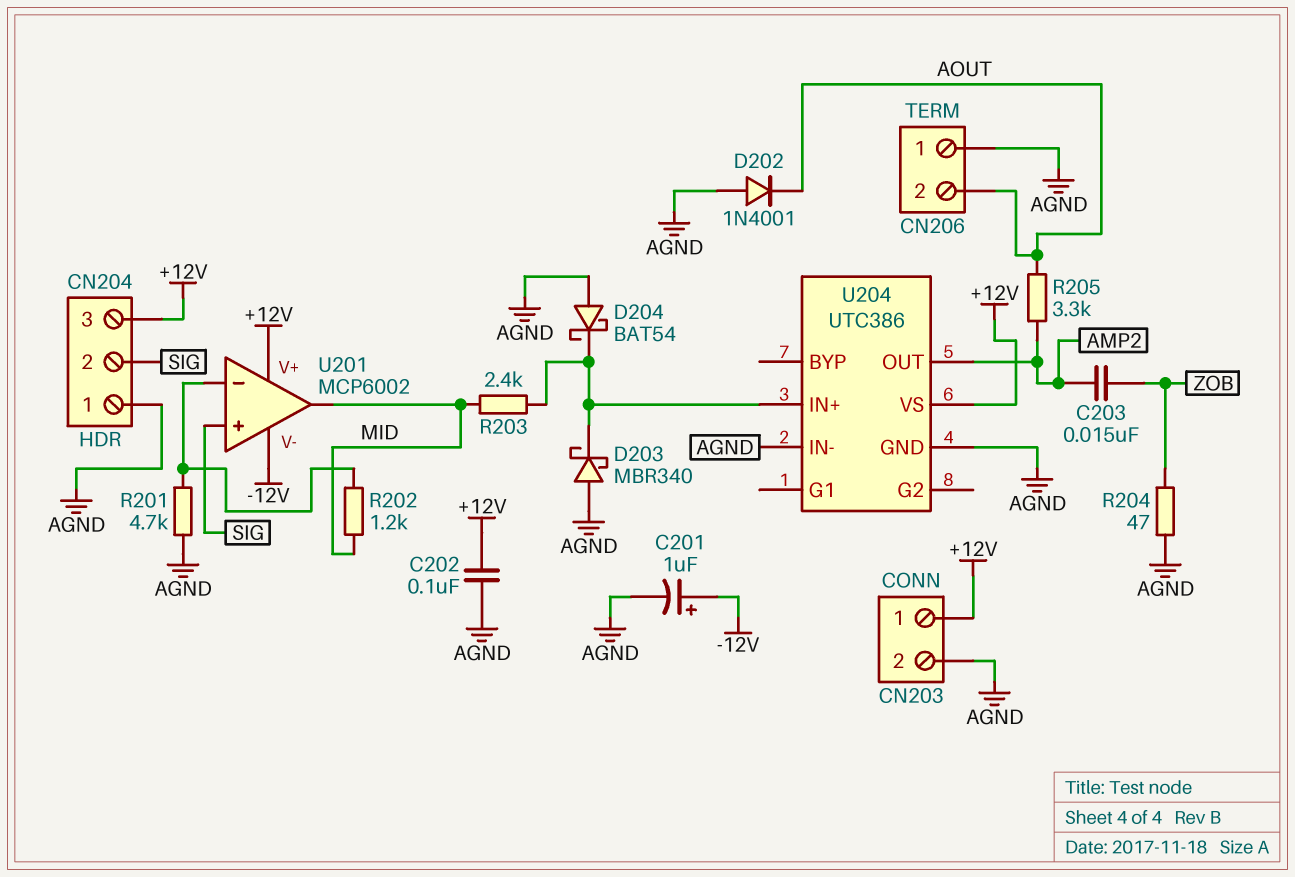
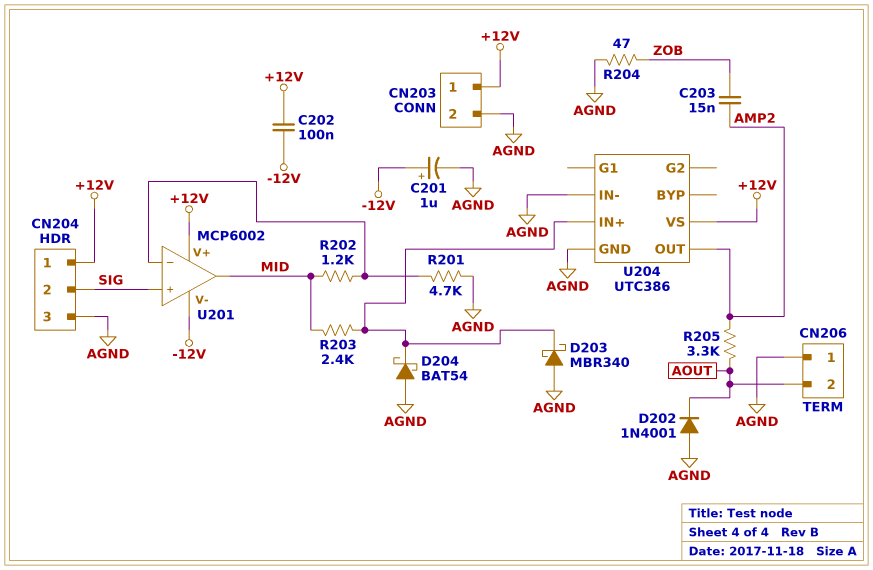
C202: 100nF (+12V, AGND) -> 100nF (+12V, -12V)
CN204 pin 1: AGND -> +12V
CN204 pin 3: +12V -> AGND

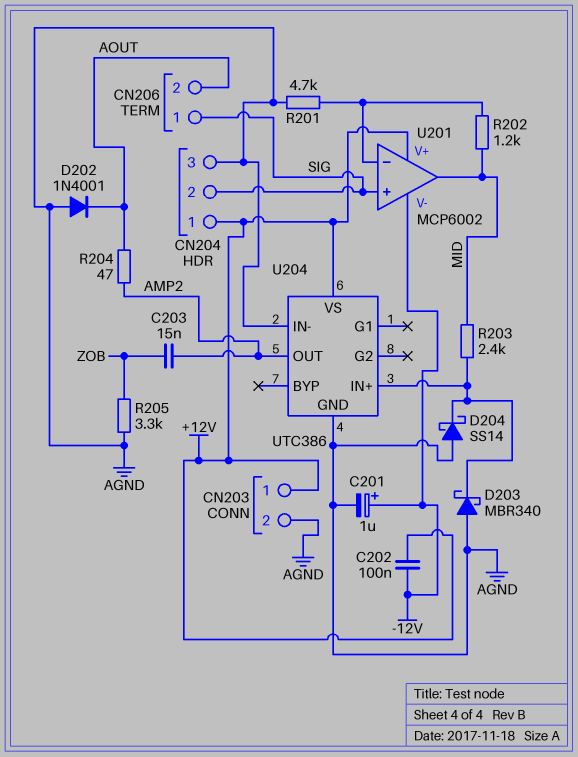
CN206 pin 1: AGND -> SIG
D204: schottky BAT54 (A AGND, K U204/IN+) -> schottky SS14 (A AGND, K U204/IN+)
R204: 47 (AGND, ZOB) -> 47 (AMP2, AOUT)
R205: 3.3k (AMP2, AOUT) -> 3.3k (AGND, ZOB)

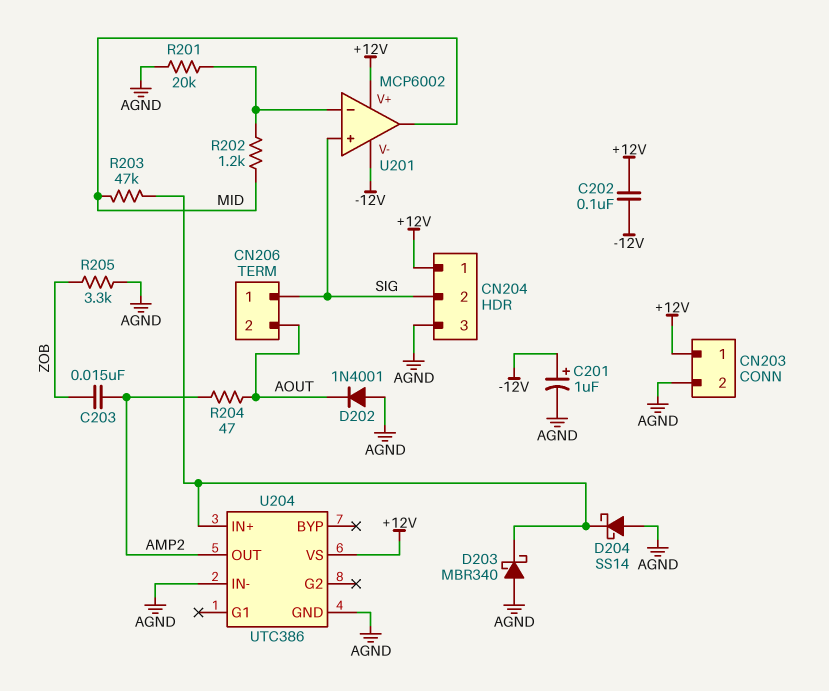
R201: 4.7k (AGND, U201/in-) -> 20k (AGND, U201/in-)
R203: 2.4k (MID, U204/IN+) -> 47k (MID, U204/IN+)

